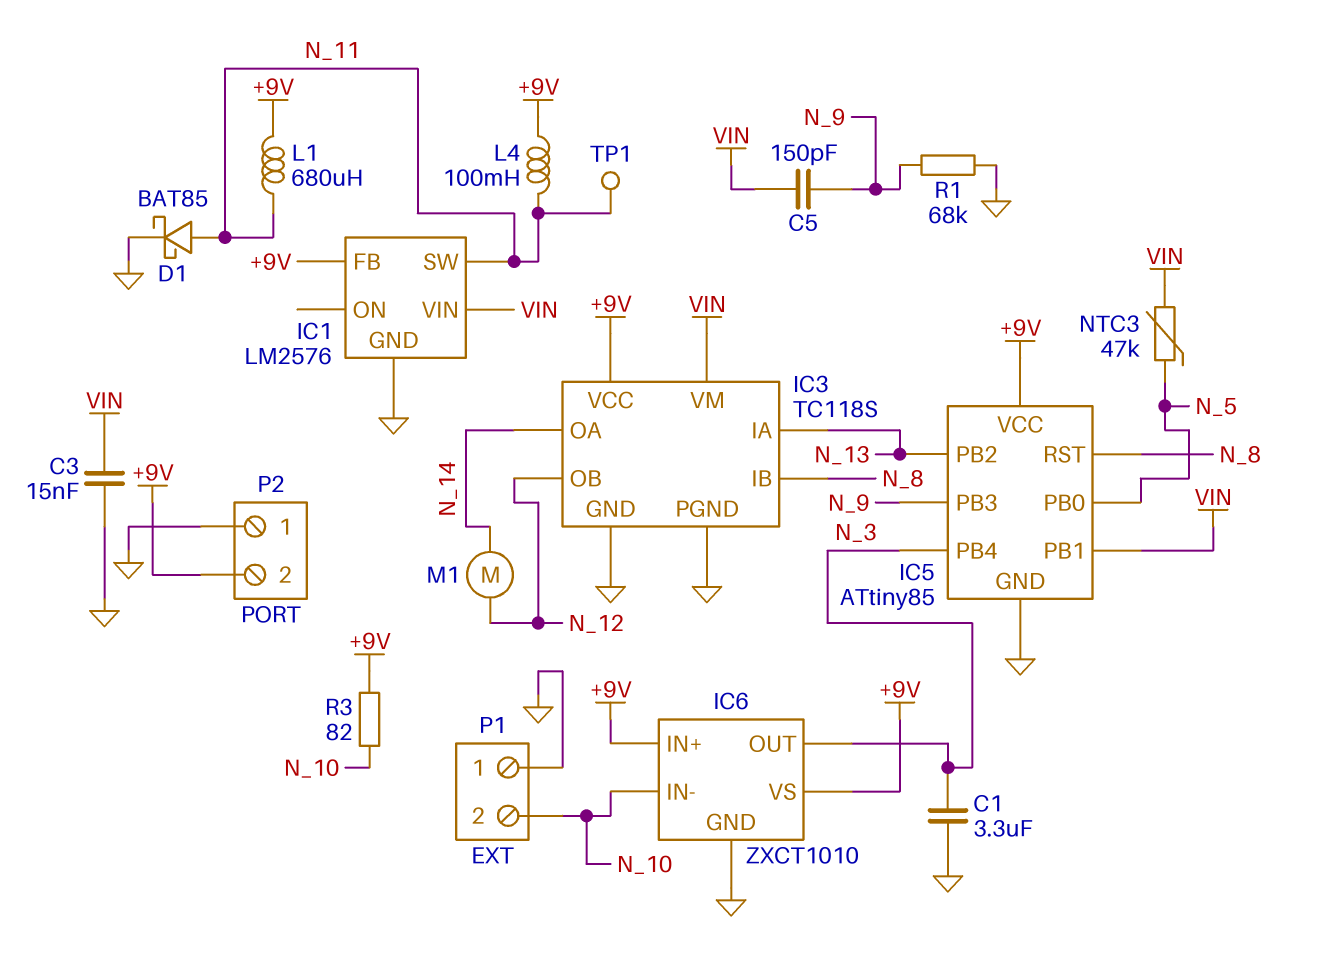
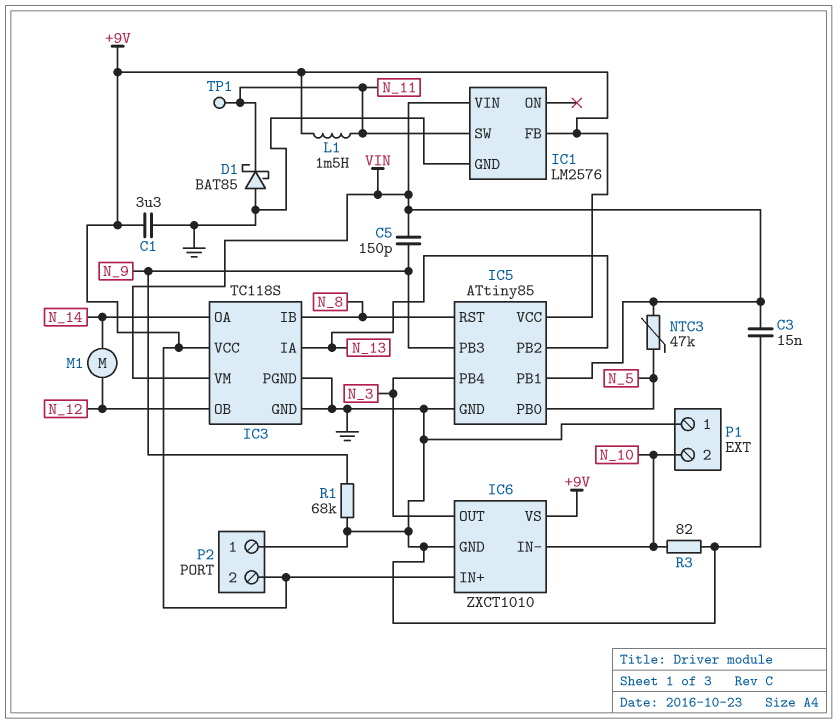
C1: 3.3uF (GND, N_3) -> 3.3uF (+9V, GND)
D1: schottky BAT85 (A N_11, K GND) -> schottky BAT85 (A GND, K N_11)
L1: 680uH (+9V, N_11) -> 1.5mH (+9V, N_11)
L4: 100mH (+9V, N_11) -> none
R3: 82 (+9V, N_10) -> 82 (GND, N_10)

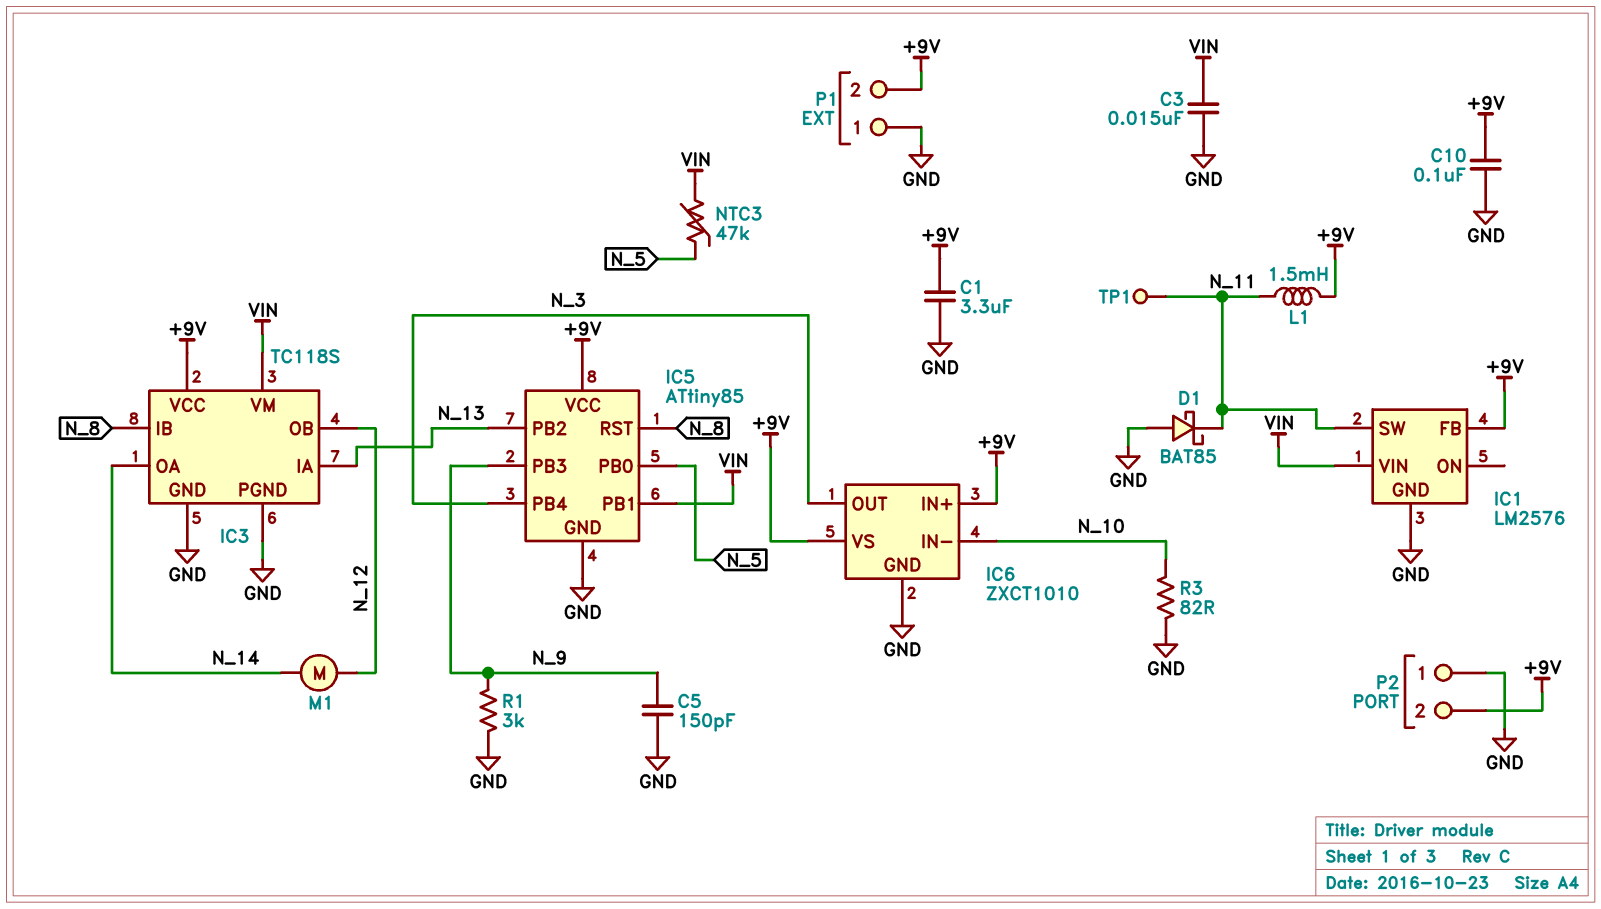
C5: 150pF (N_9, VIN) -> 150pF (GND, N_9)
C10: none -> 100nF (+9V, GND)
P1 pin 2: N_10 -> +9V
R1: 68k (GND, N_9) -> 3k (GND, N_9)

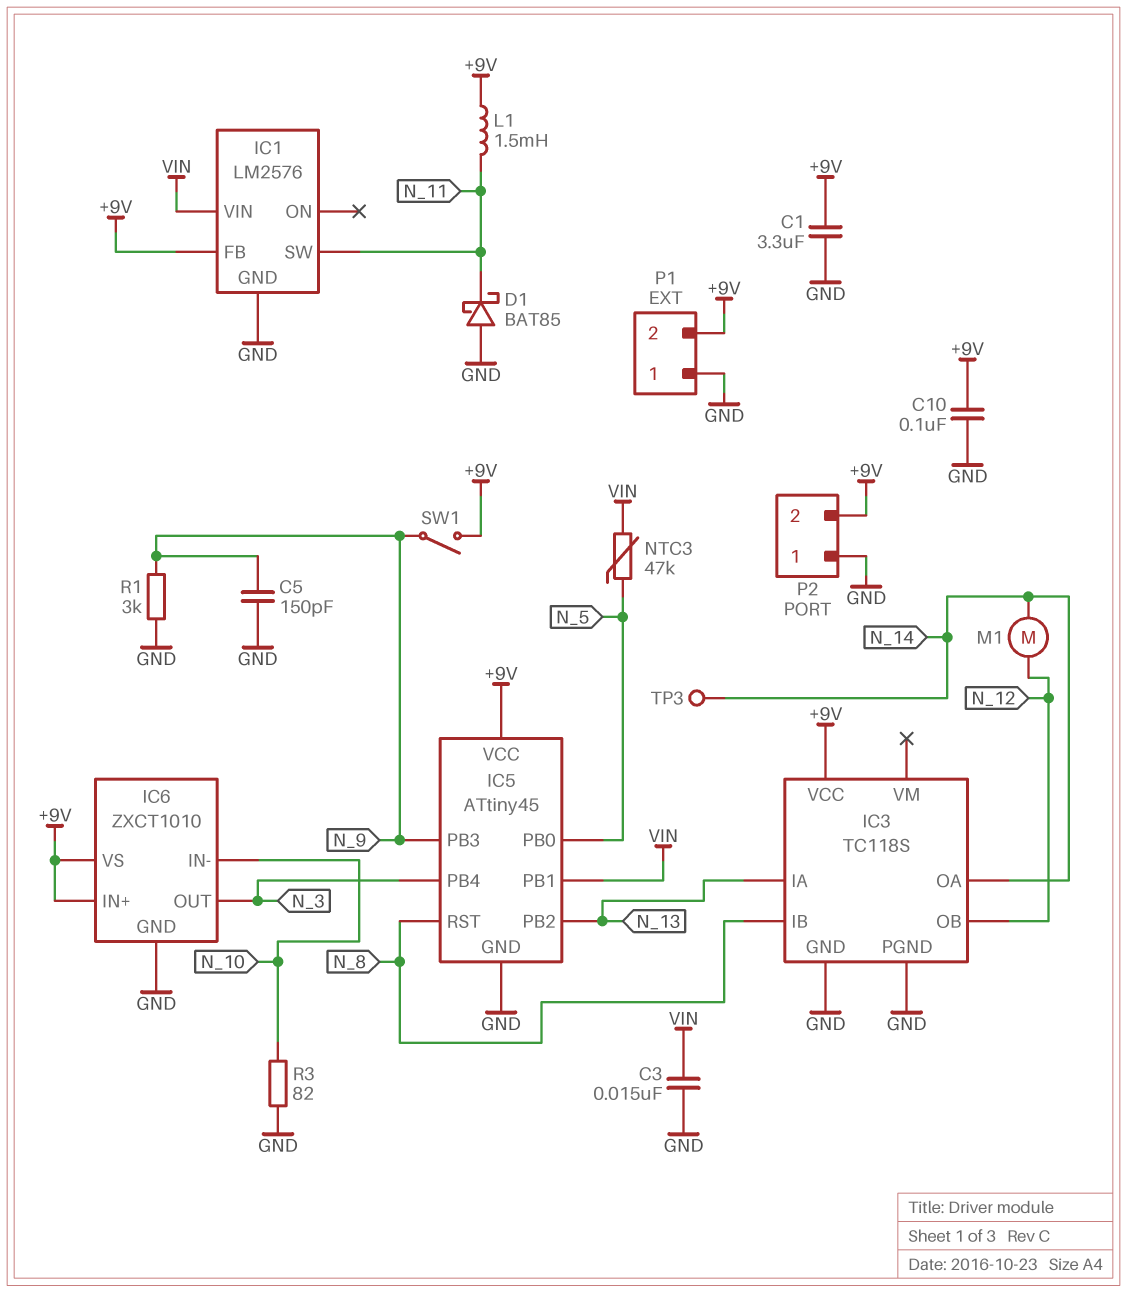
IC3 pin VM: VIN -> none
IC5: ATtiny85 -> ATtiny45
SW1: none -> switch (+9V, N_9)
TP1: test point (N_11) -> none
TP3: none -> test point (N_14)

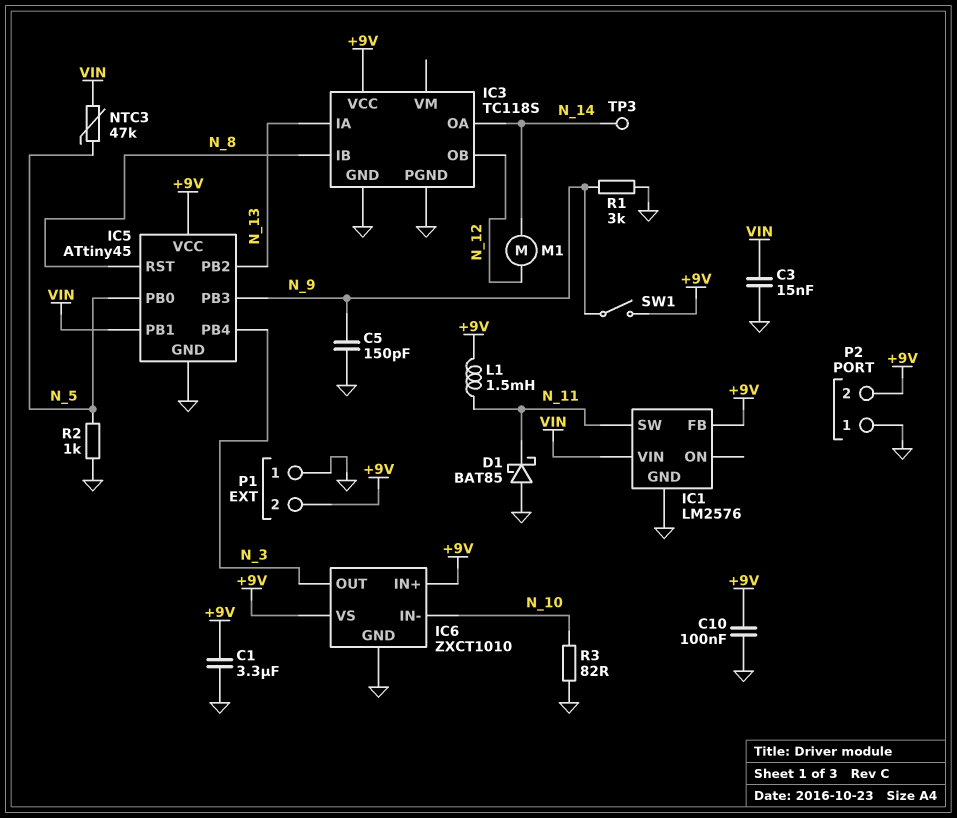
R2: none -> 1k (GND, N_5)

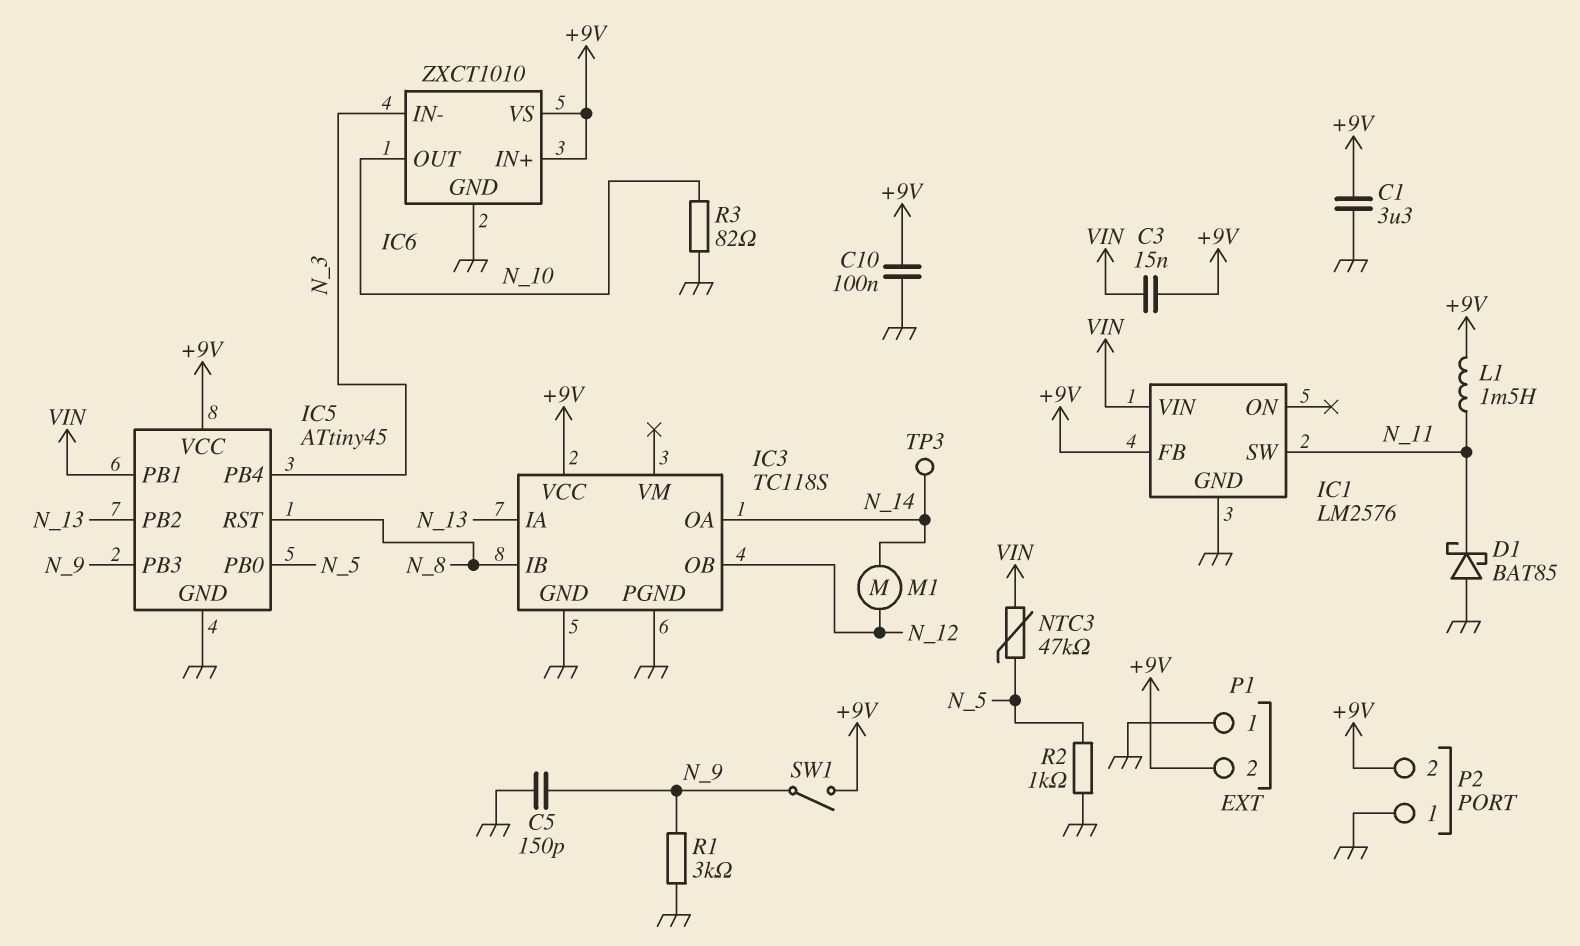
C3: 15nF (GND, VIN) -> 15nF (+9V, VIN)
IC6 pin IN-: N_10 -> N_3
IC6 pin OUT: N_3 -> N_10

